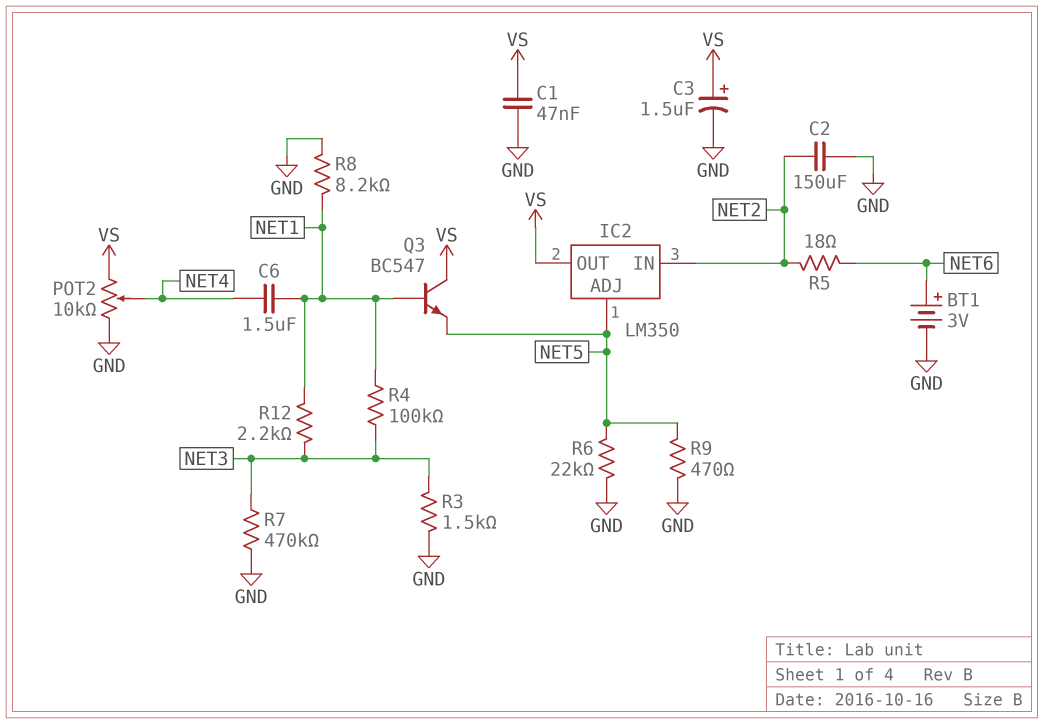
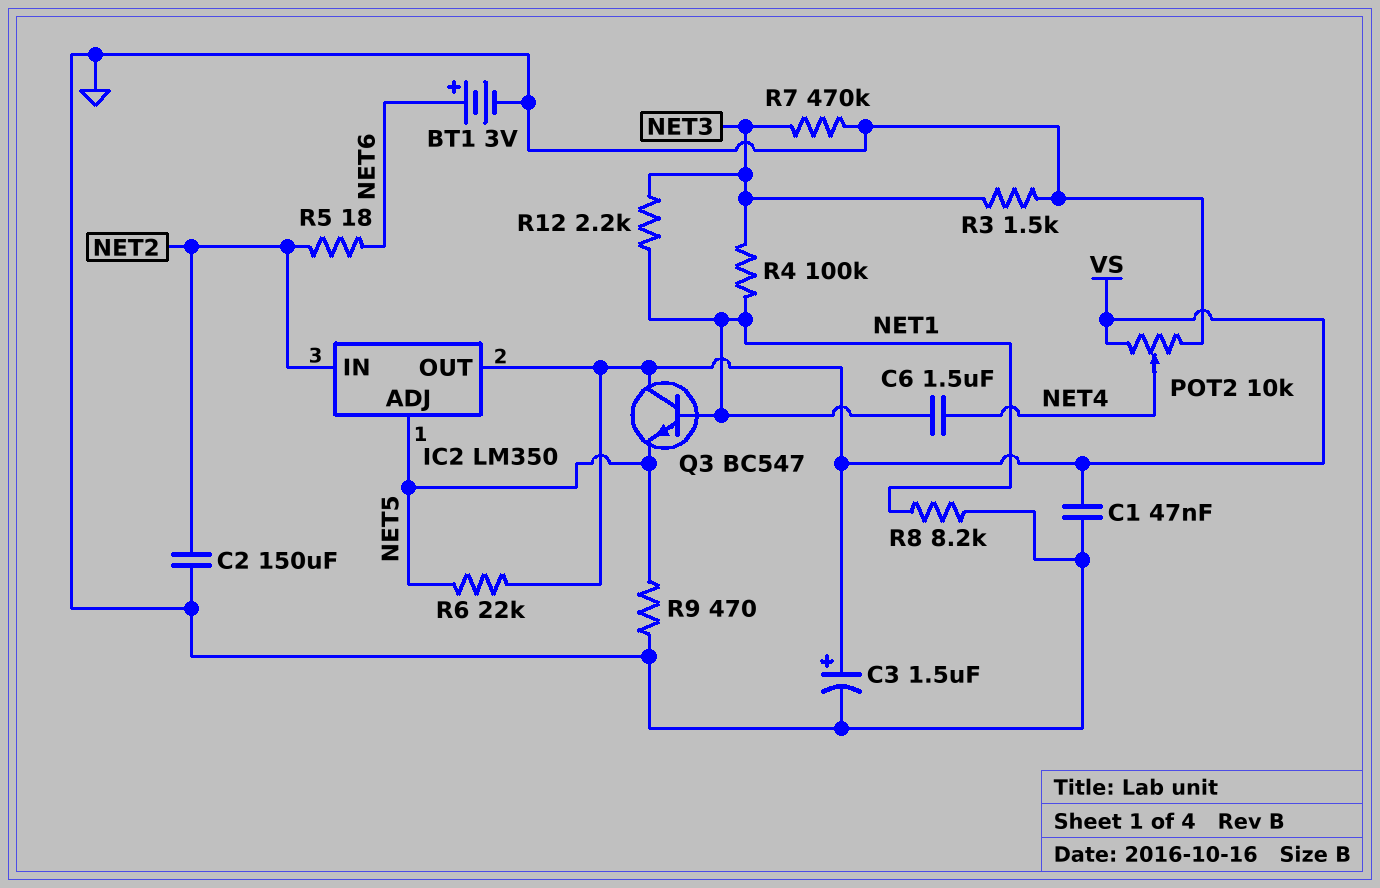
R6: 22k (GND, NET5) -> 22k (NET5, VS)

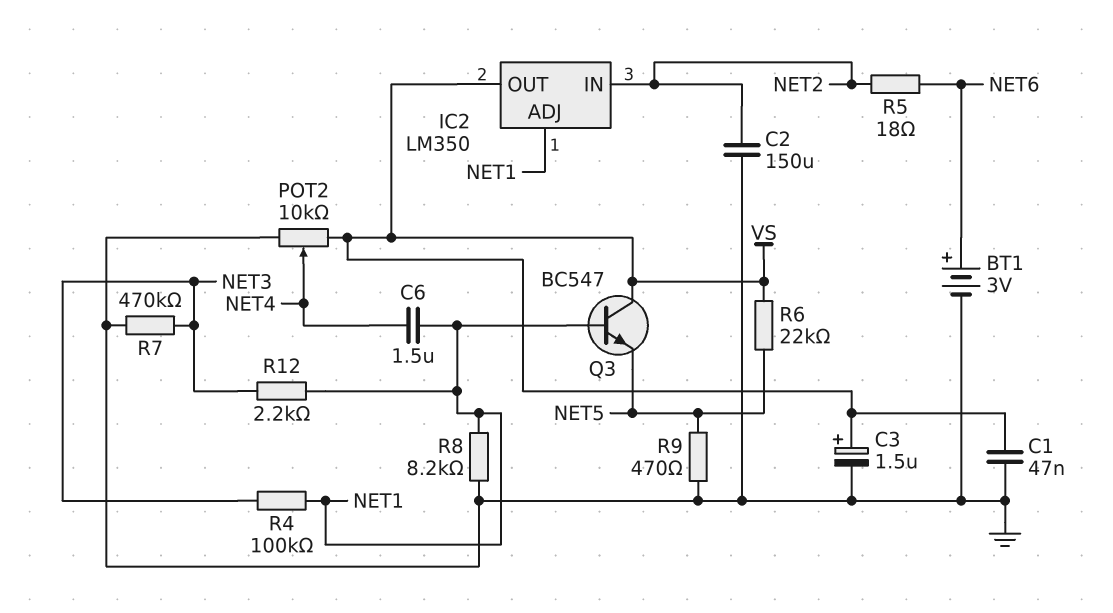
IC2 pin ADJ: NET5 -> NET1
R3: 1.5k (GND, NET3) -> none

